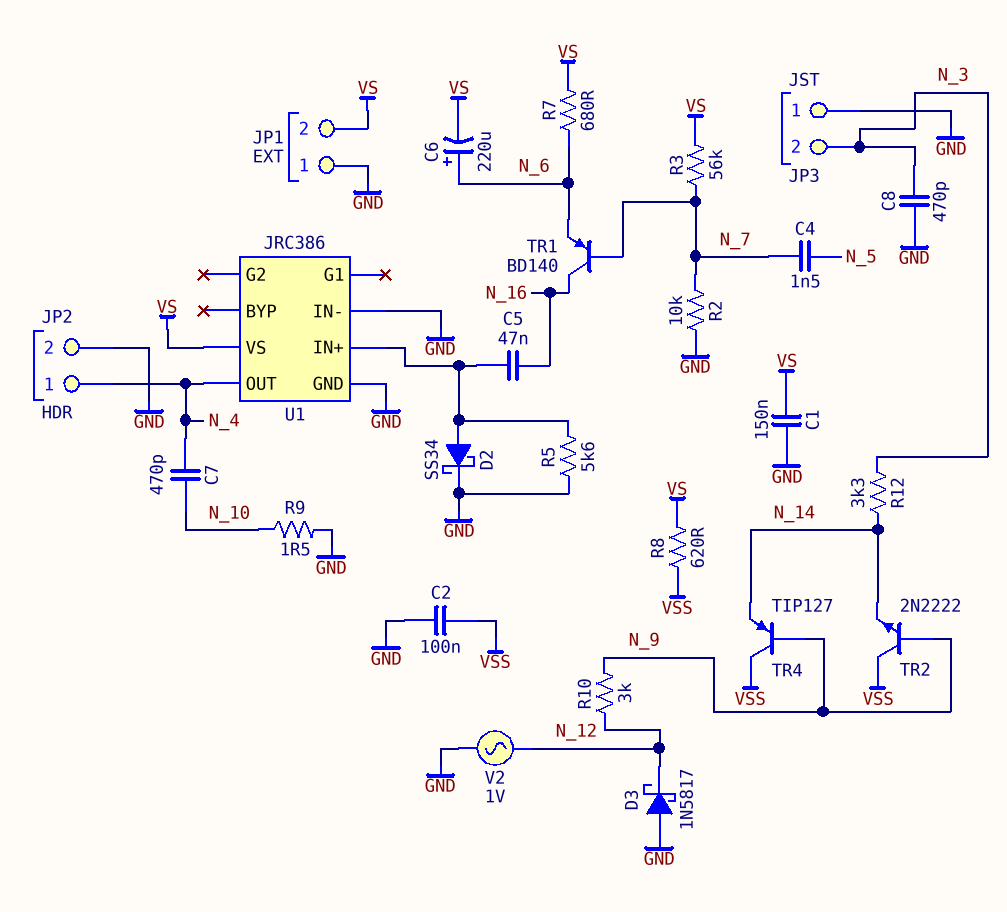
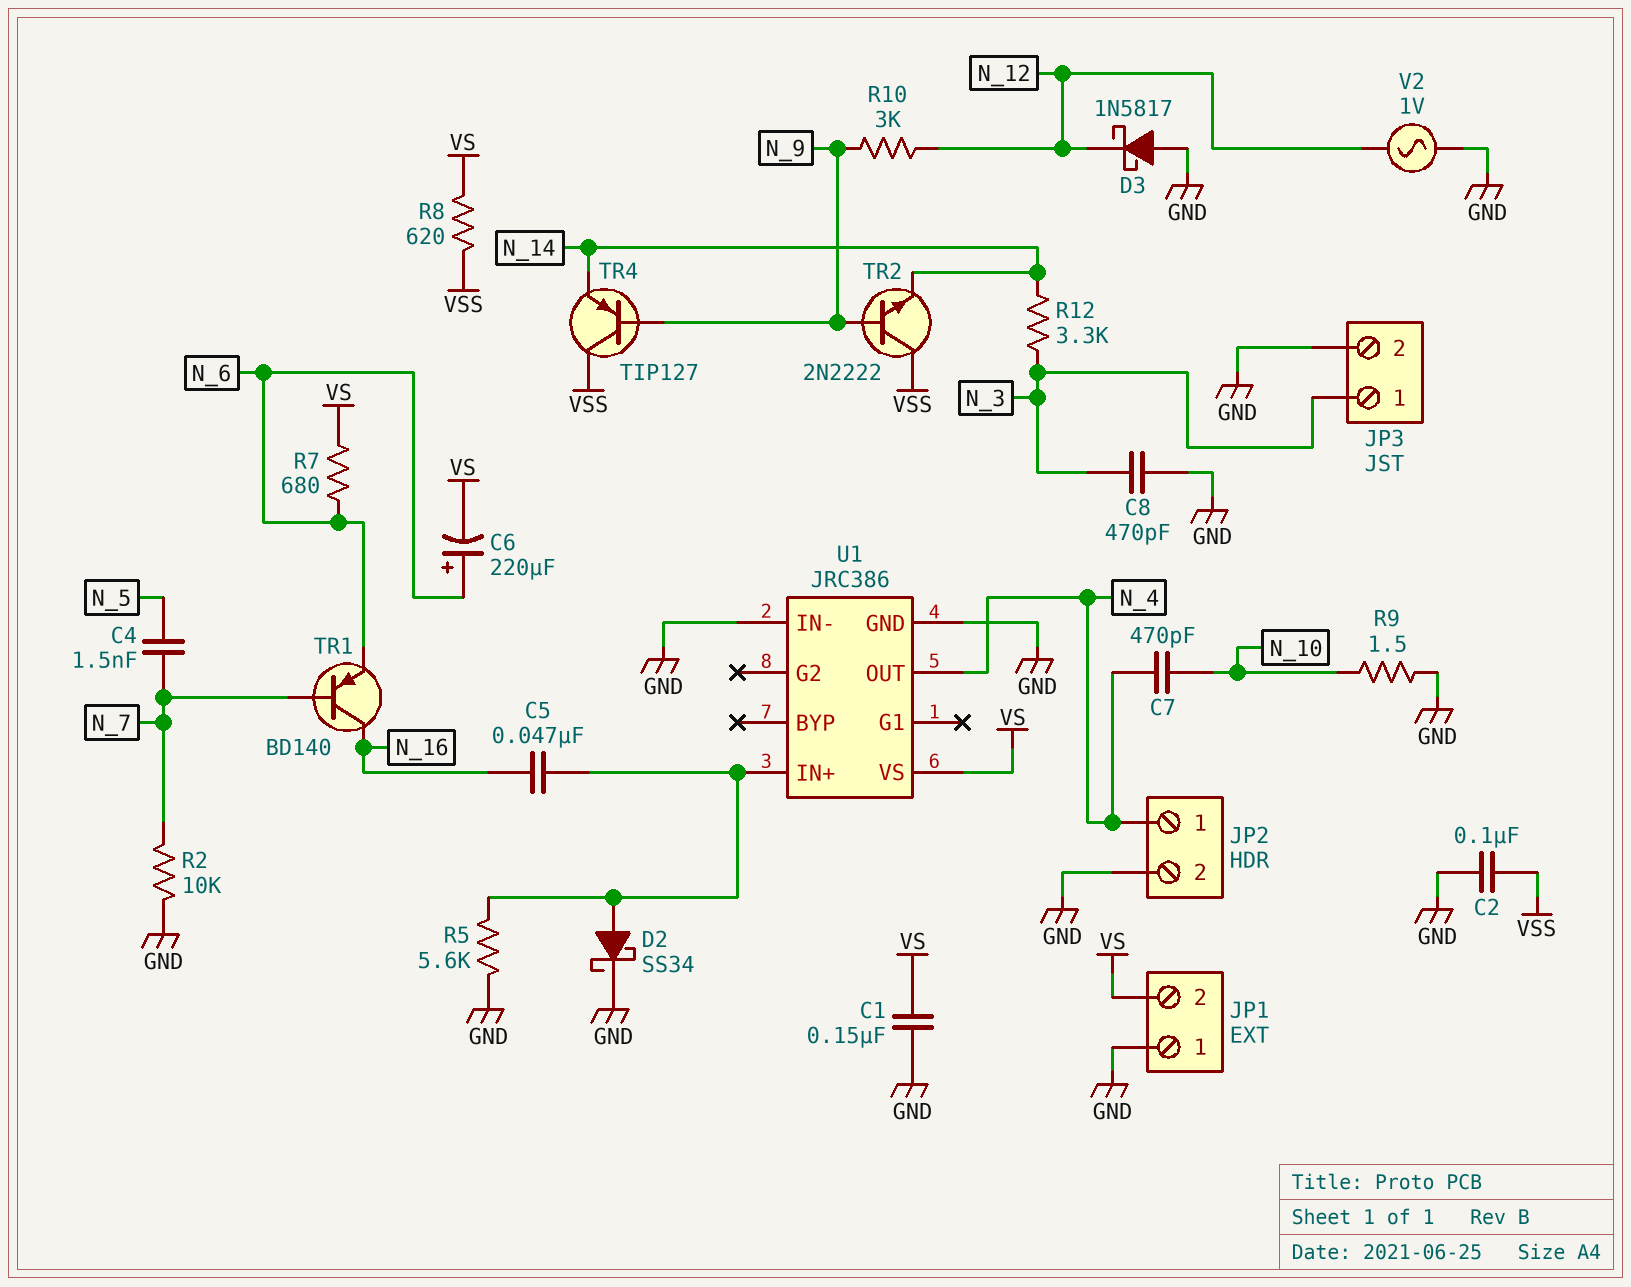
JP3 pin 1: GND -> N_3
JP3 pin 2: N_3 -> GND
R3: 56k (N_7, VS) -> none

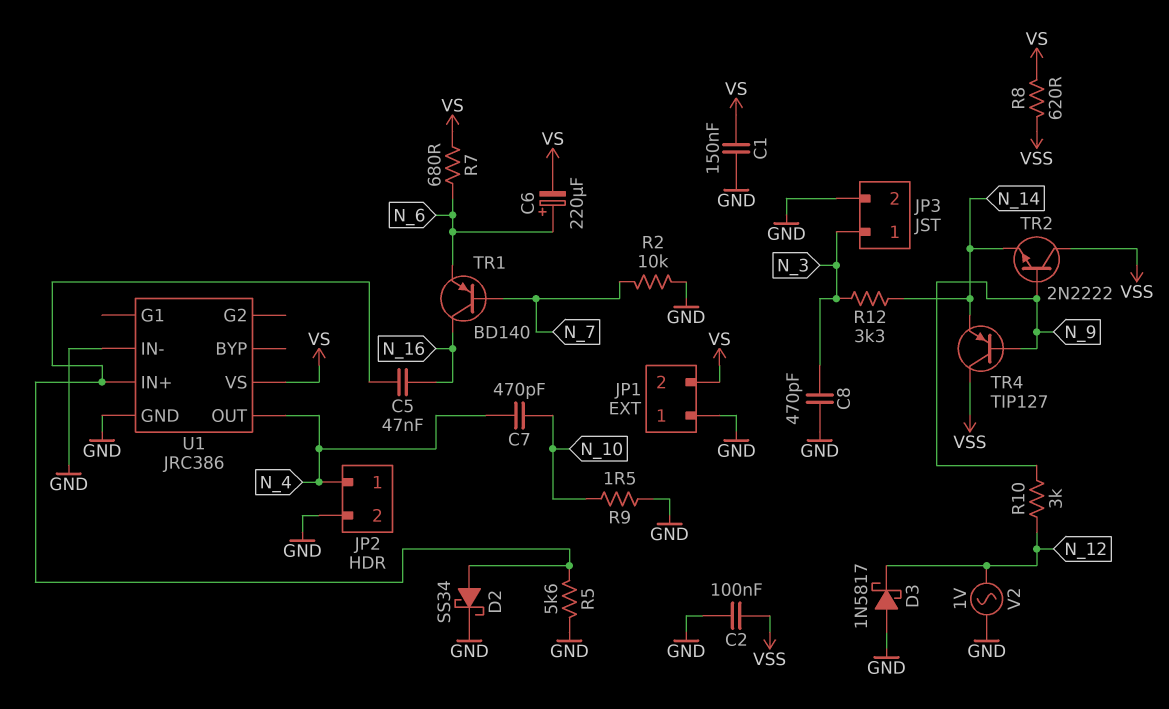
C4: 1.5nF (N_5, N_7) -> none

